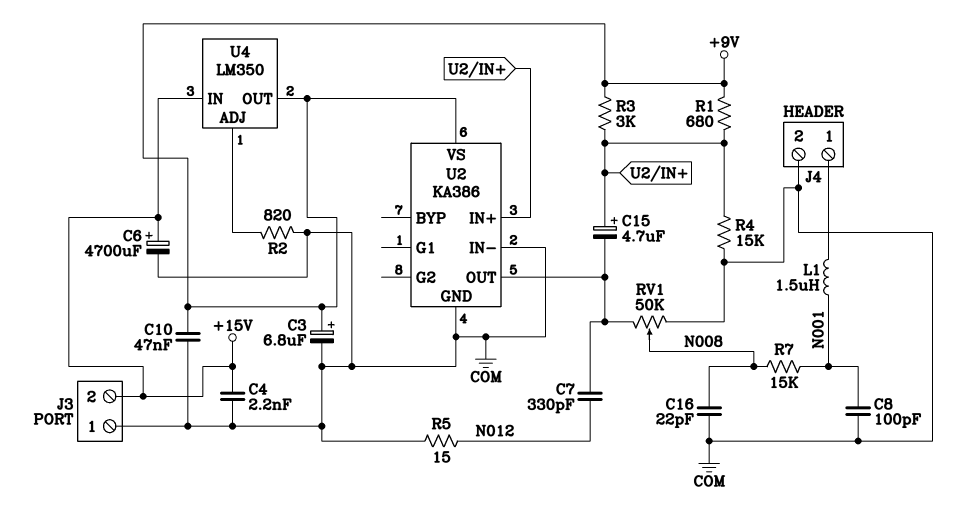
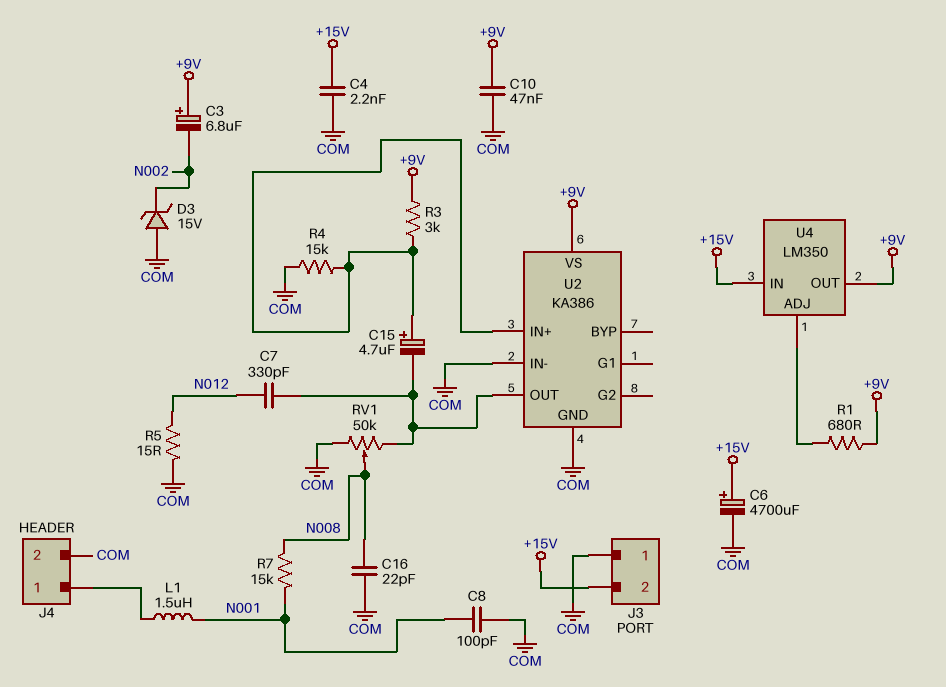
C3: 6.8uF (plus +9V, minus COM) -> 6.8uF (plus +9V, minus N002)
D3: none -> zener 15V (A COM, K N002)
R1: 680 (+9V, U2/IN+) -> 680 (+9V, U4/ADJ)
R2: 820 (COM, U4/ADJ) -> none

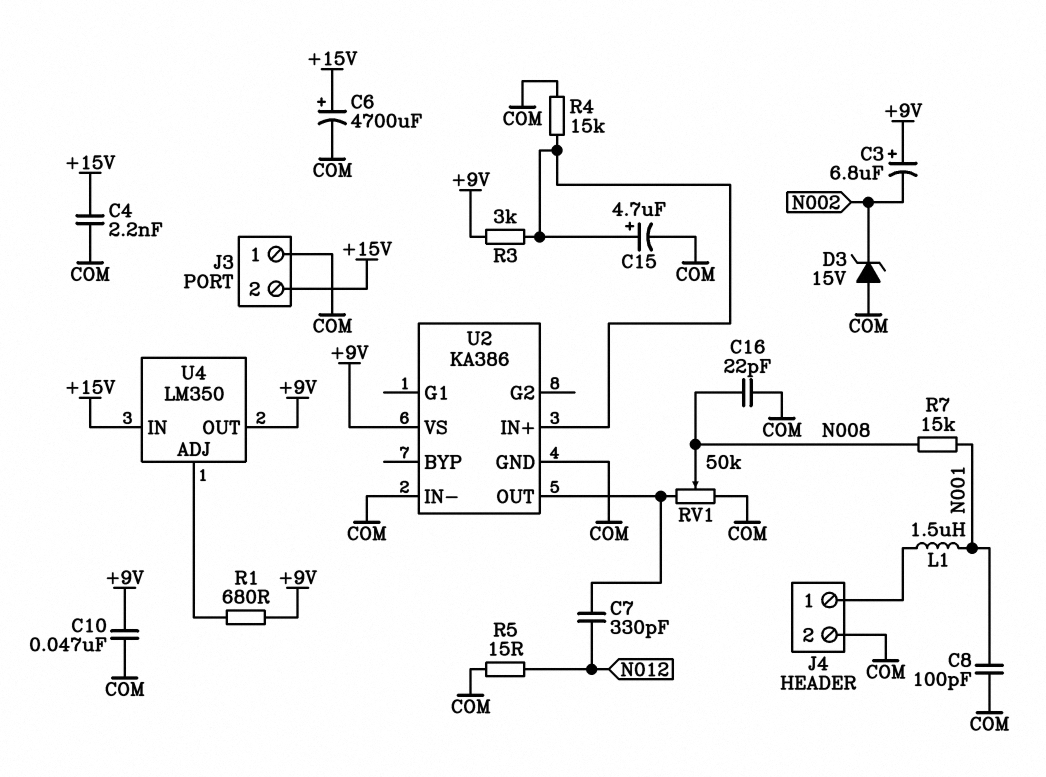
C15: 4.7uF (plus U2/IN+, minus U2/OUT) -> 4.7uF (plus U2/IN+, minus COM)

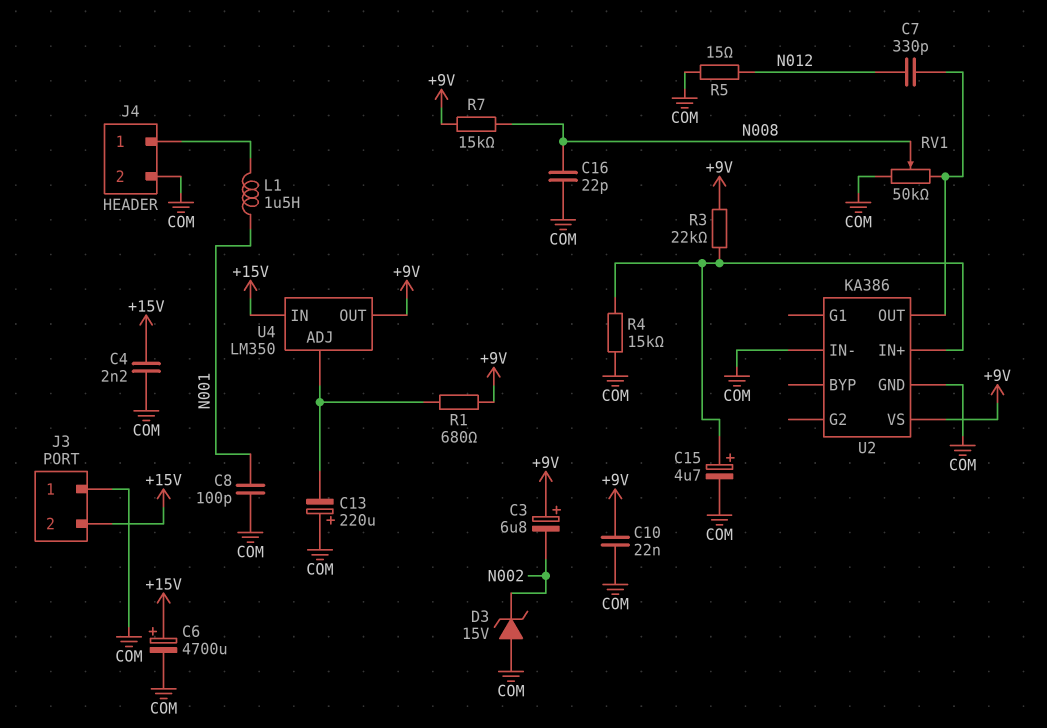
C10: 47nF (+9V, COM) -> 22nF (+9V, COM)
C13: none -> 220uF (plus COM, minus U4/ADJ)
R3: 3k (+9V, U2/IN+) -> 22k (+9V, U2/IN+)
R7: 15k (N001, N008) -> 15k (+9V, N008)

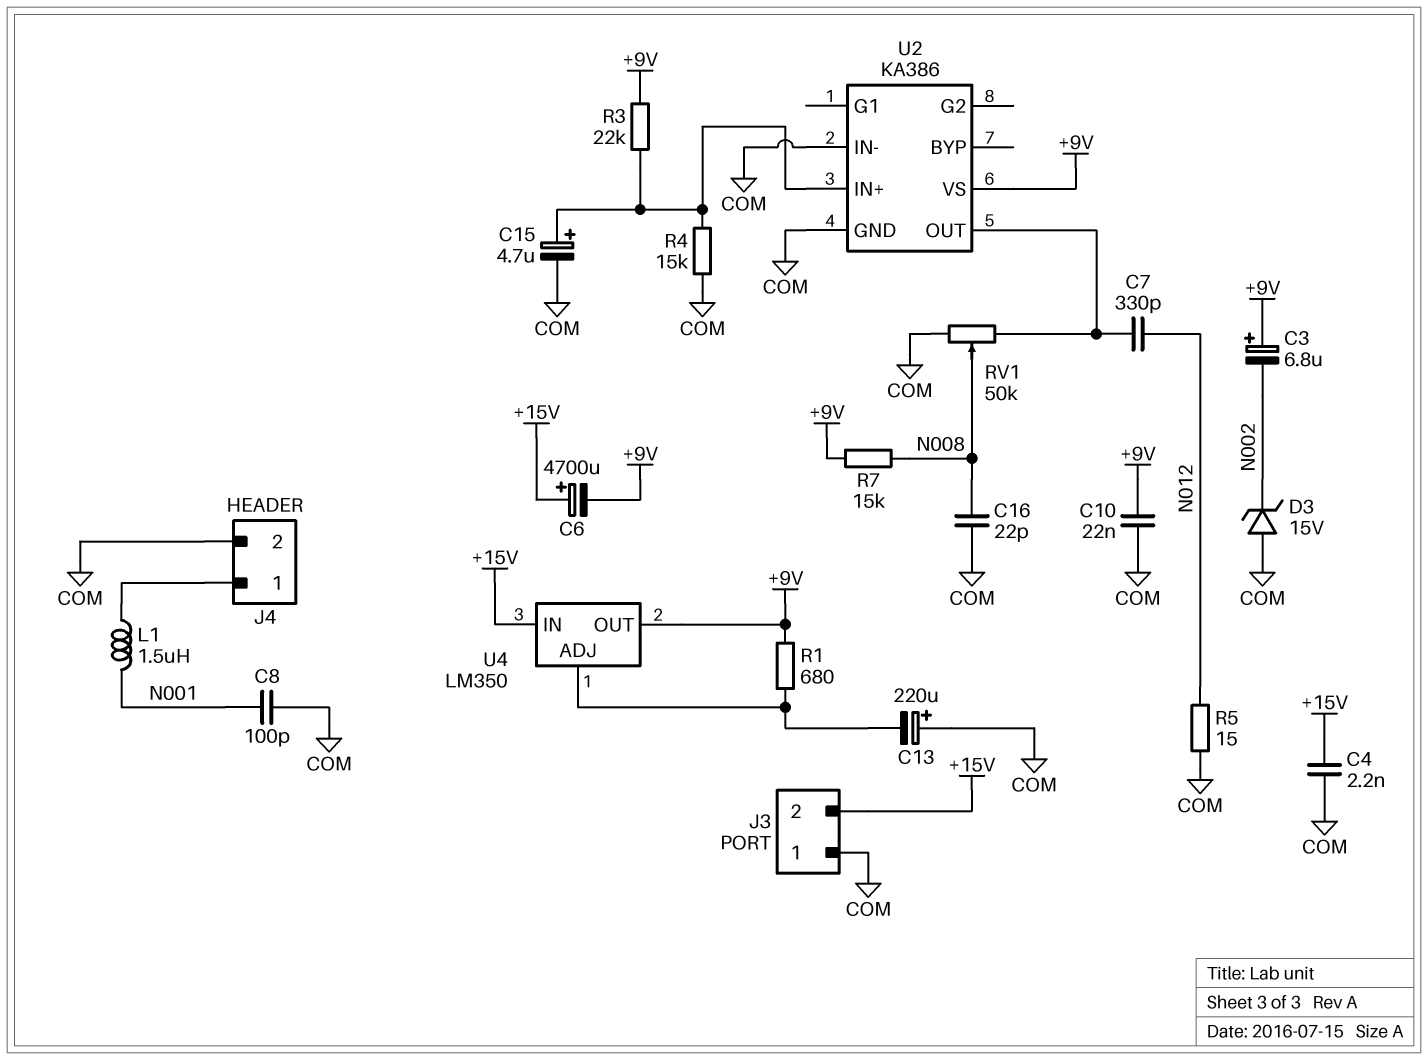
C6: 4700uF (plus +15V, minus COM) -> 4700uF (plus +15V, minus +9V)

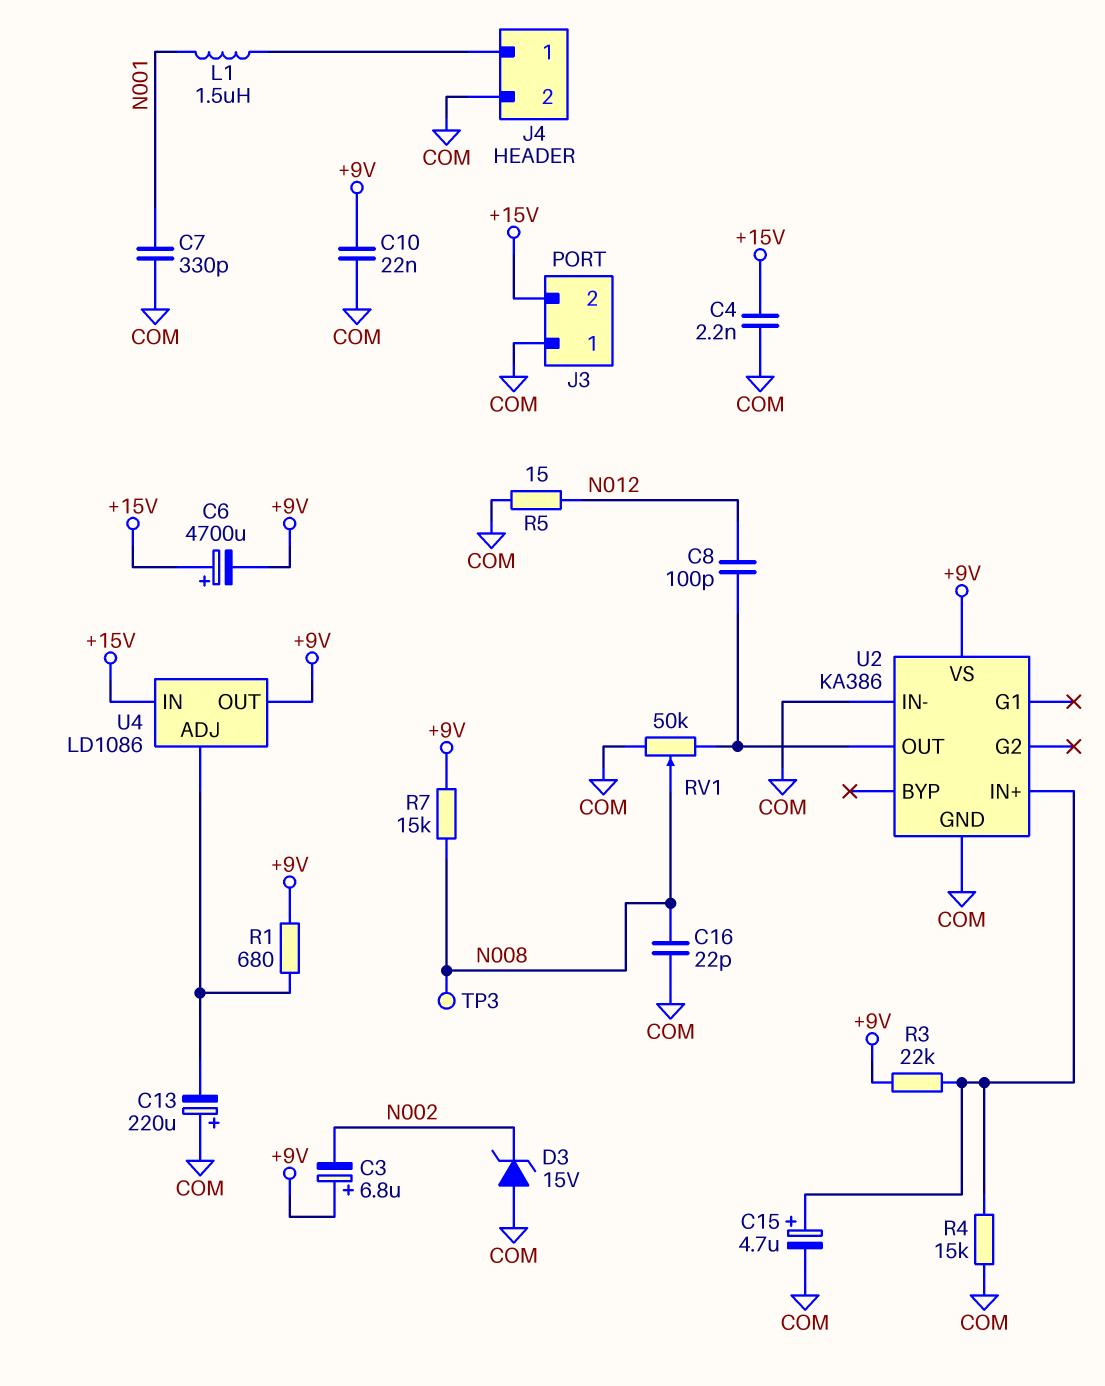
C7: 330pF (N012, U2/OUT) -> 330pF (COM, N001)
C8: 100pF (COM, N001) -> 100pF (N012, U2/OUT)
TP3: none -> test point (N008)
U4: LM350 -> LD1086

